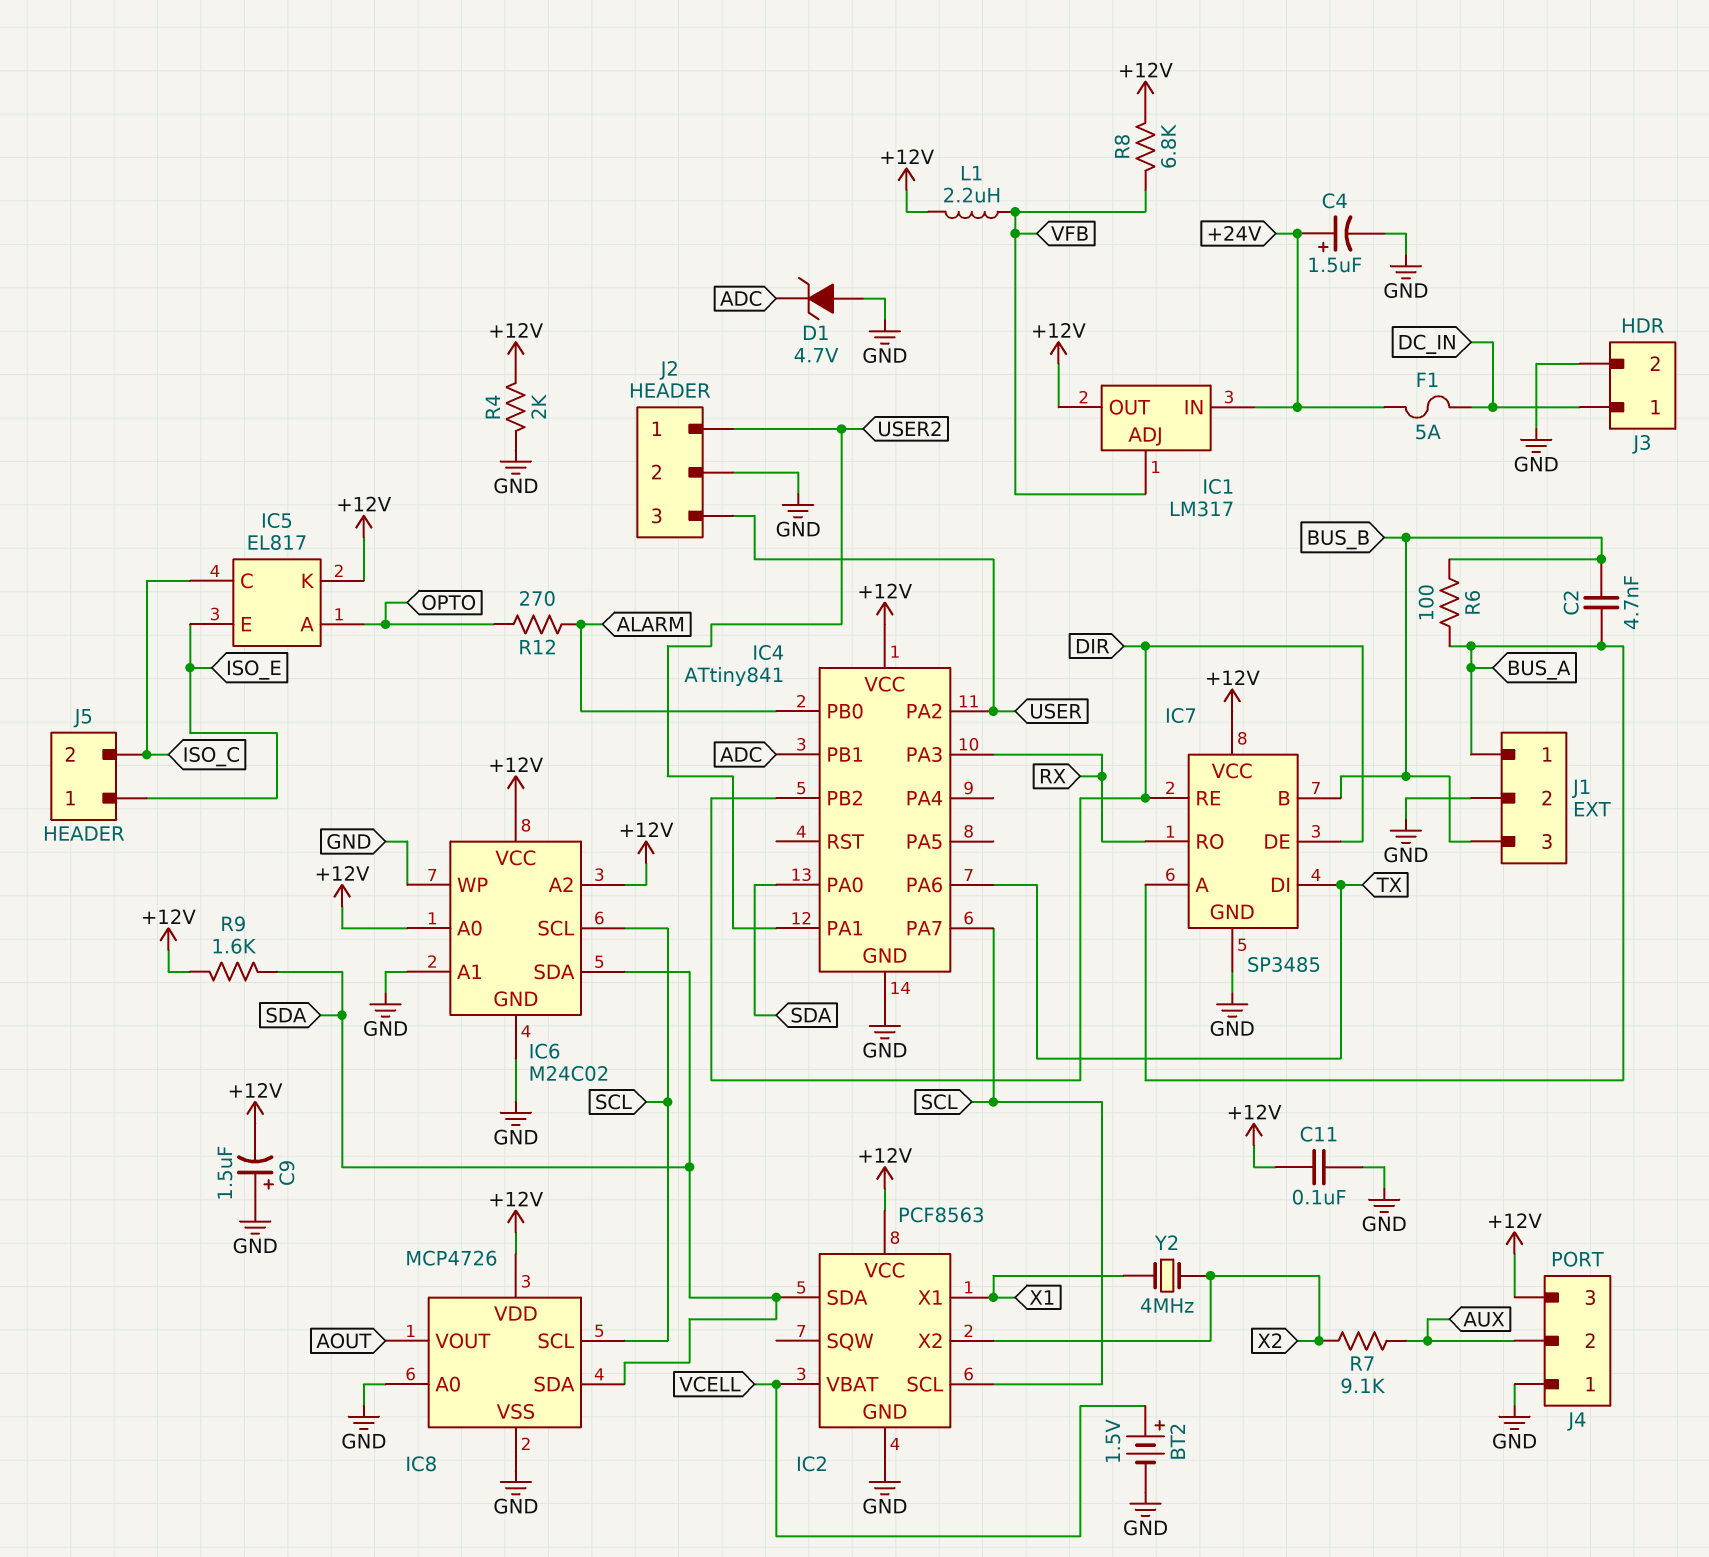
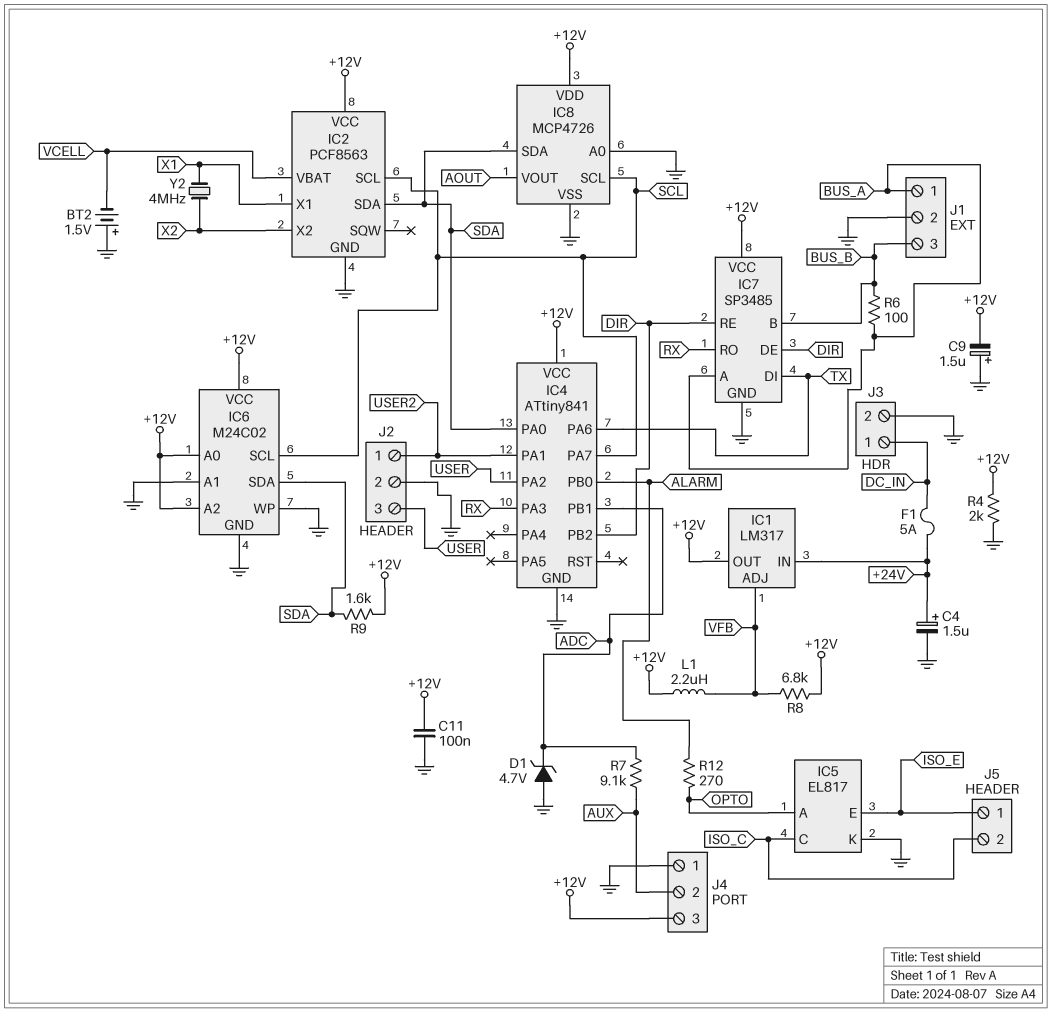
BT2: 1.5V (plus VCELL, minus GND) -> 1.5V (plus GND, minus VCELL)
C2: 4.7nF (BUS_A, BUS_B) -> none
IC5 pin K: +12V -> GND
R7: 9.1k (AUX, X2) -> 9.1k (ADC, AUX)

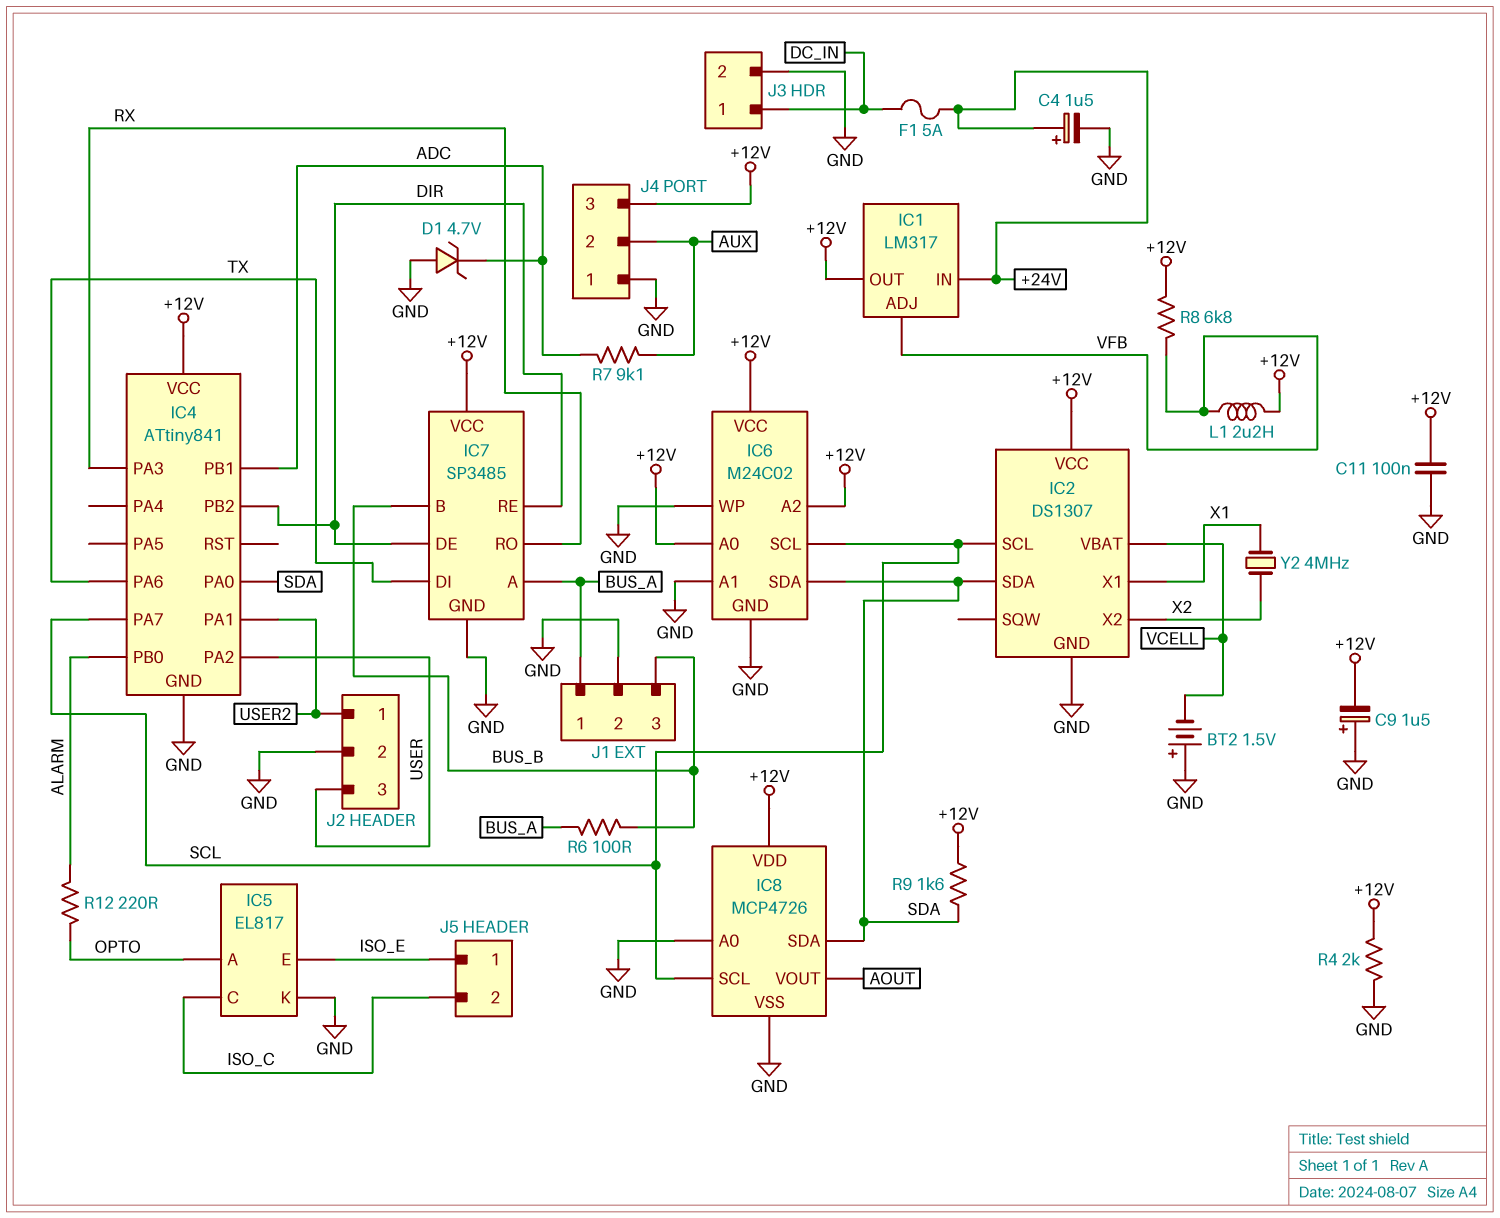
IC2: PCF8563 -> DS1307
R12: 270 (ALARM, OPTO) -> 220 (ALARM, OPTO)

